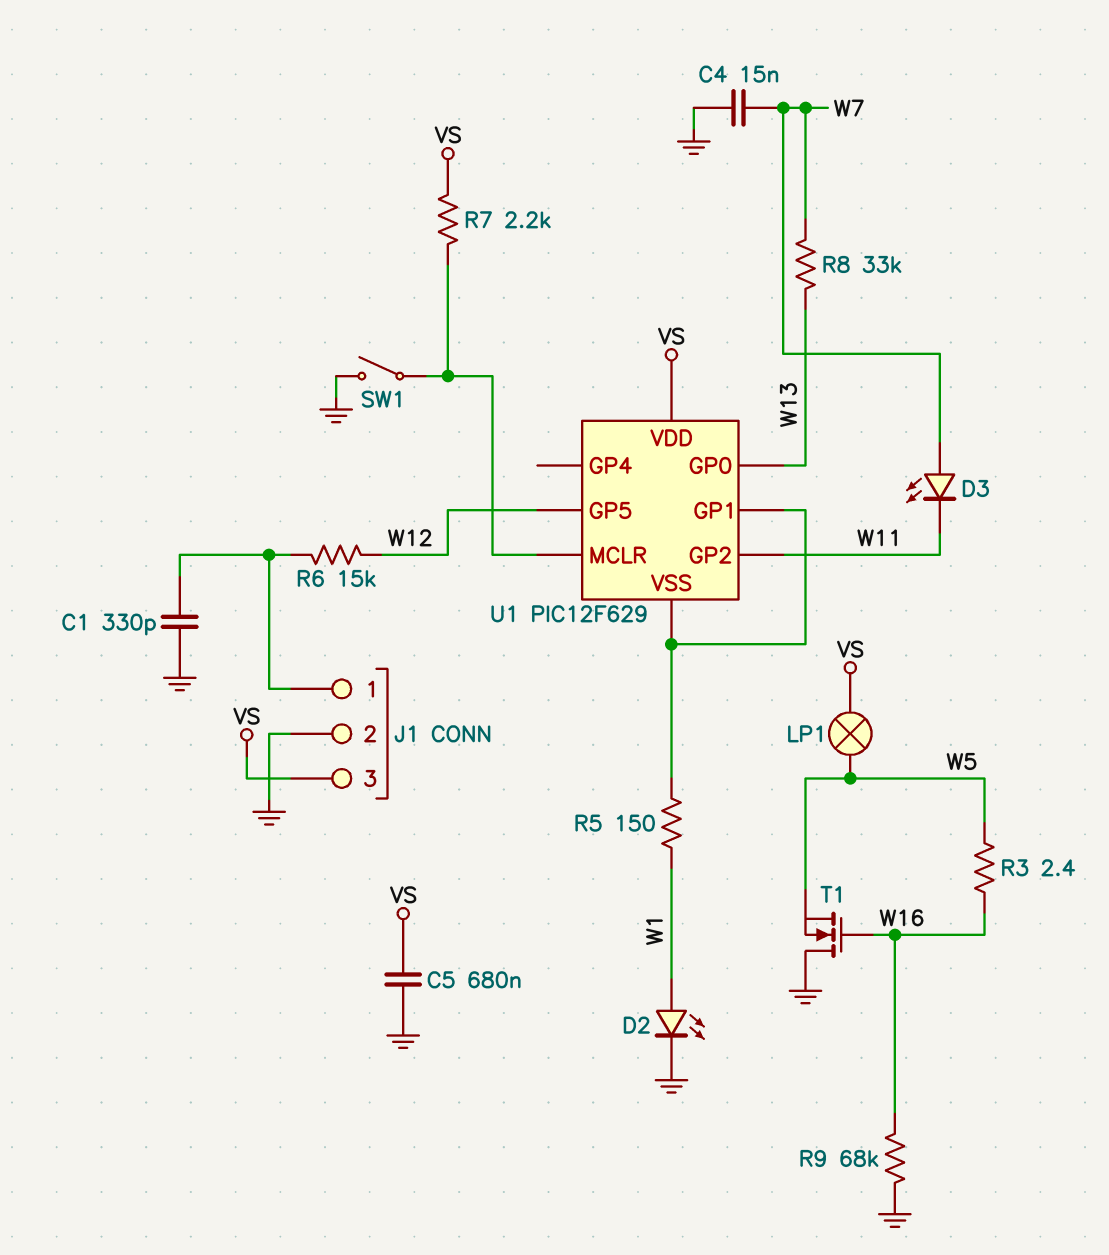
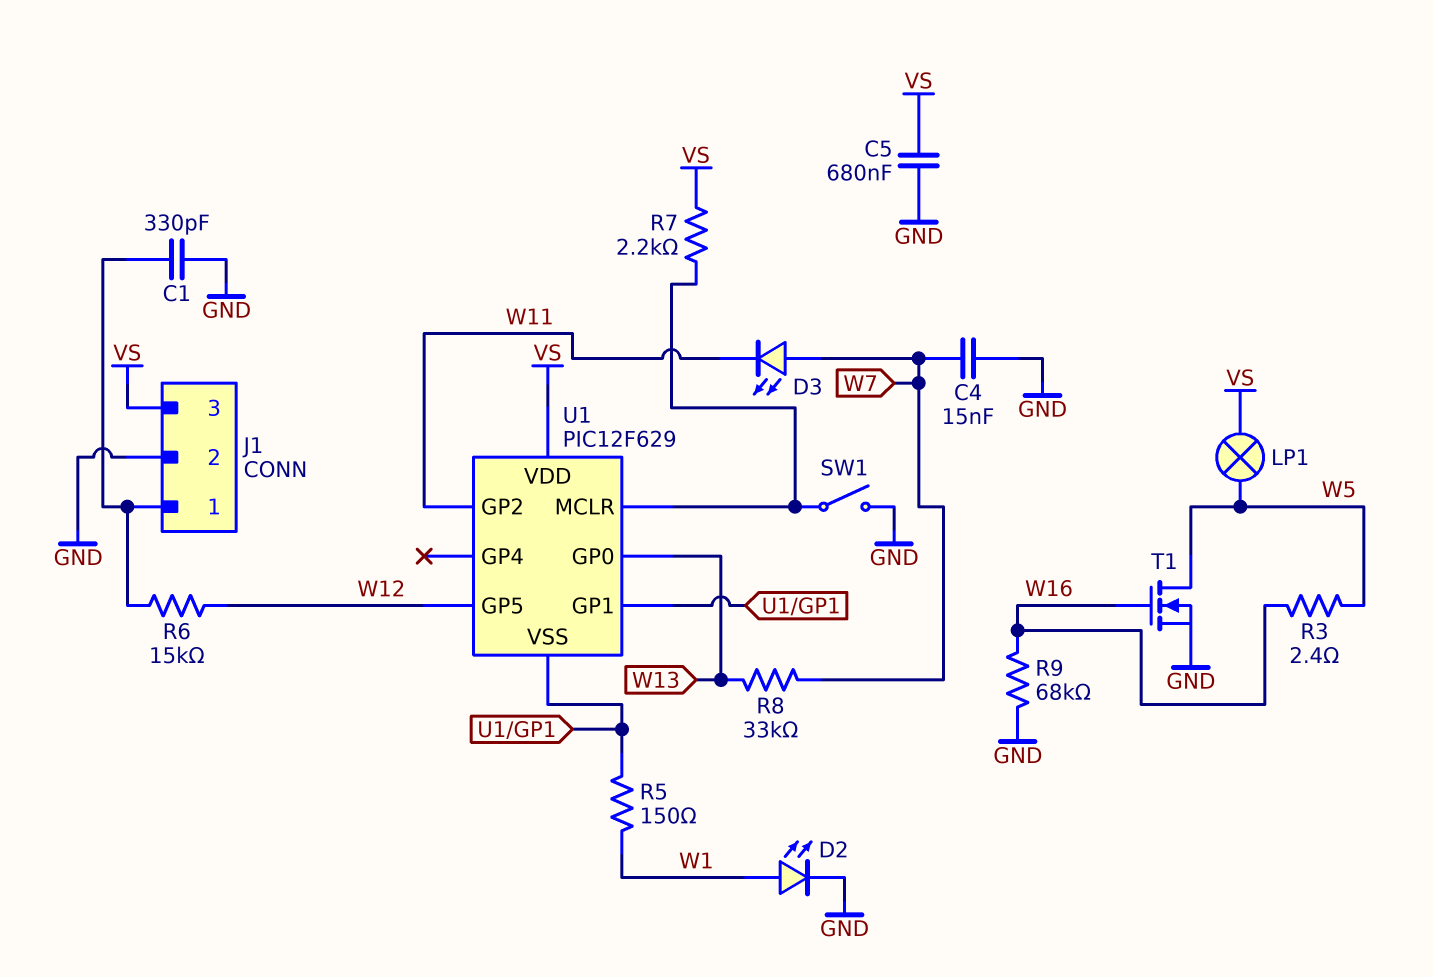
T1: NMOS (G W16, D GND, S W5) -> NMOS (G W16, D W5, S GND)

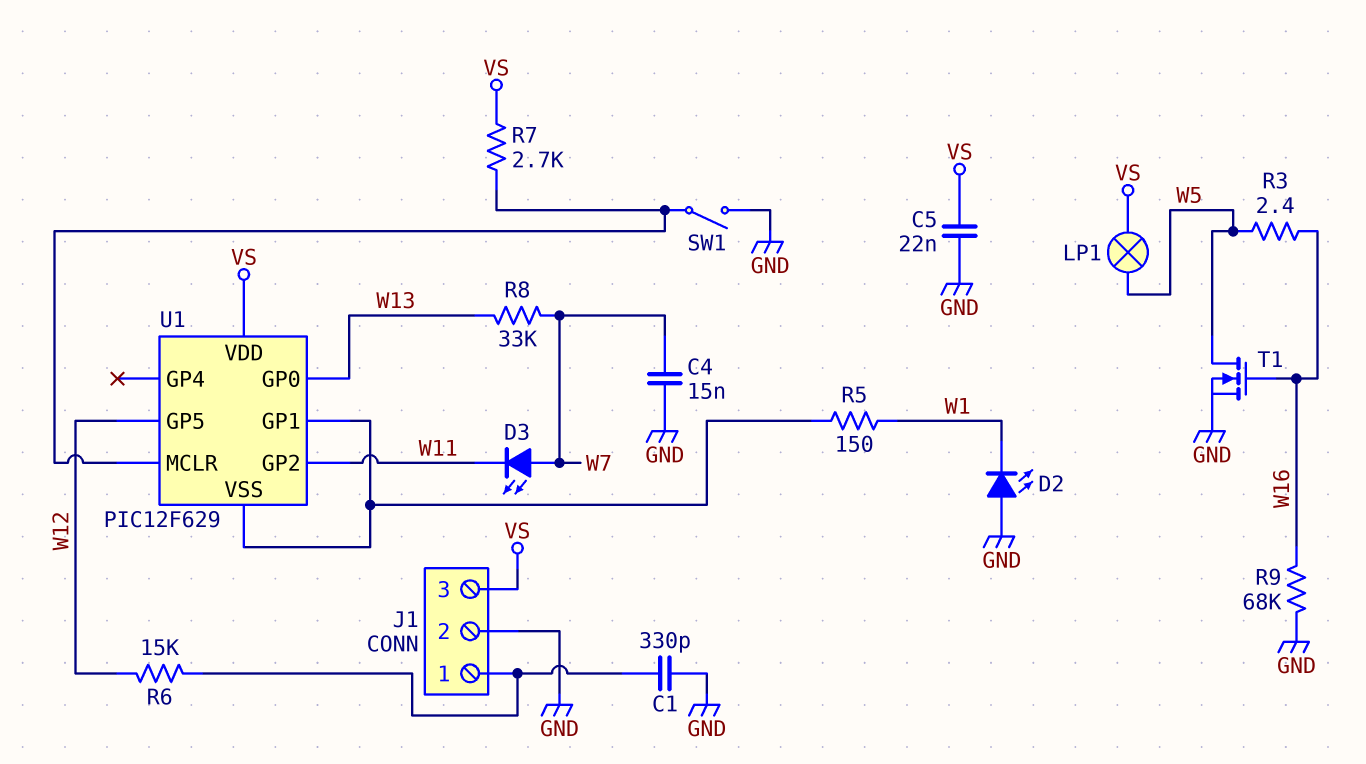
C5: 680nF (GND, VS) -> 22nF (GND, VS)
D2: LED (A W1, K GND) -> LED (A GND, K W1)
R7: 2.2k (U1/MCLR, VS) -> 2.7k (U1/MCLR, VS)

